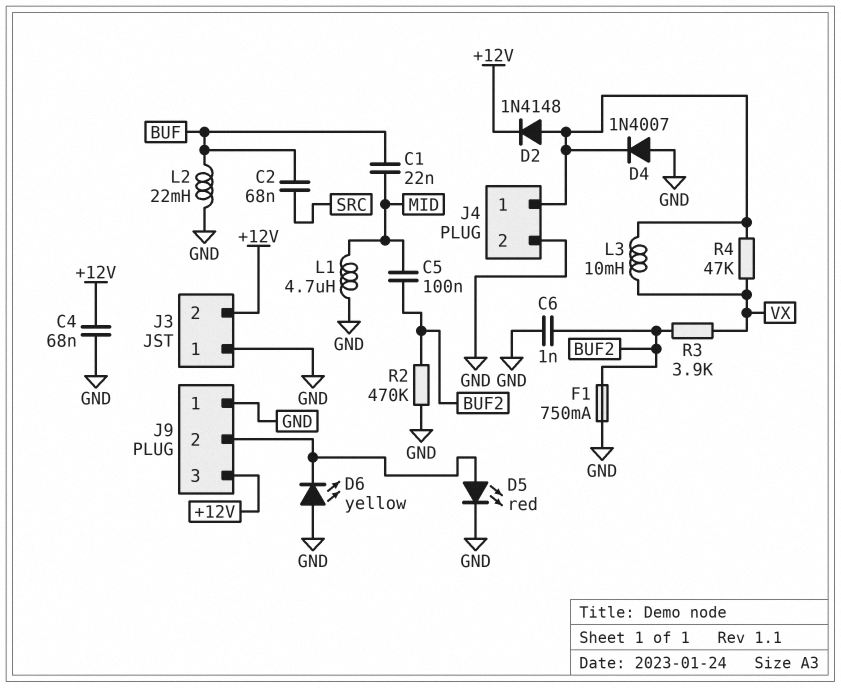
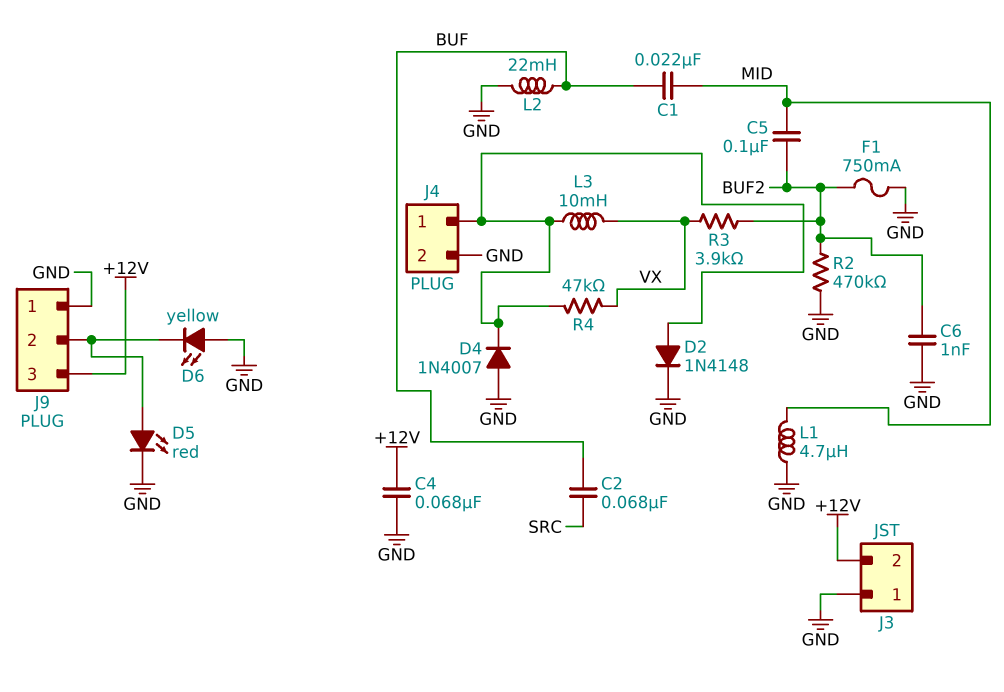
D2: diode 1N4148 (A J4/1, K +12V) -> diode 1N4148 (A J4/1, K GND)

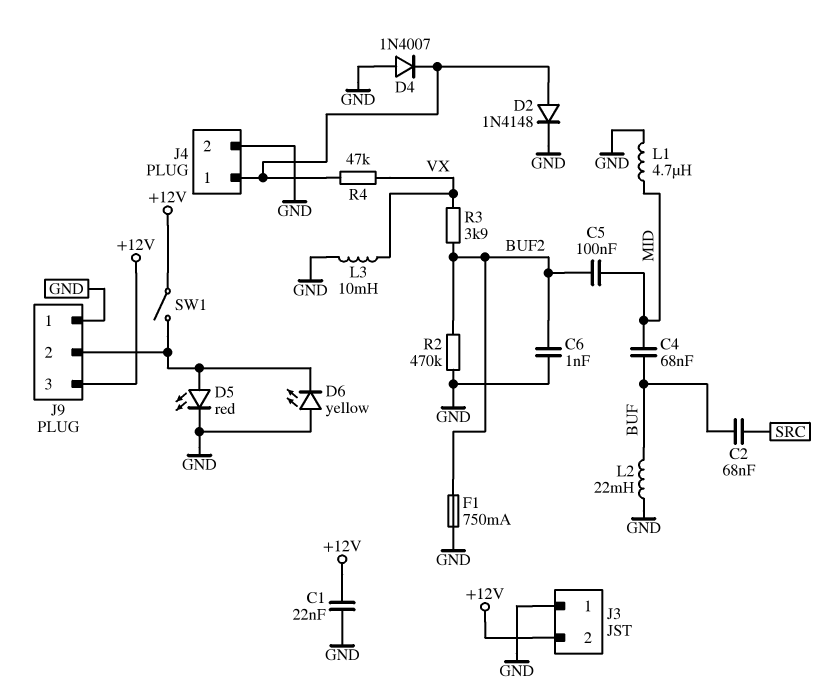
C1: 22nF (BUF, MID) -> 22nF (+12V, GND)
C4: 68nF (+12V, GND) -> 68nF (BUF, MID)
L3: 10mH (J4/1, VX) -> 10mH (GND, VX)
SW1: none -> switch (+12V, J9/2)

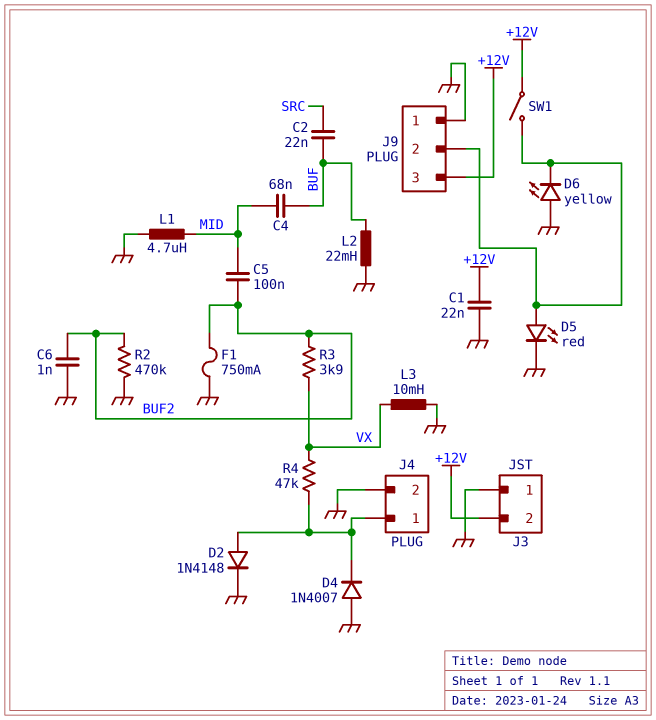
C2: 68nF (BUF, SRC) -> 22nF (BUF, SRC)

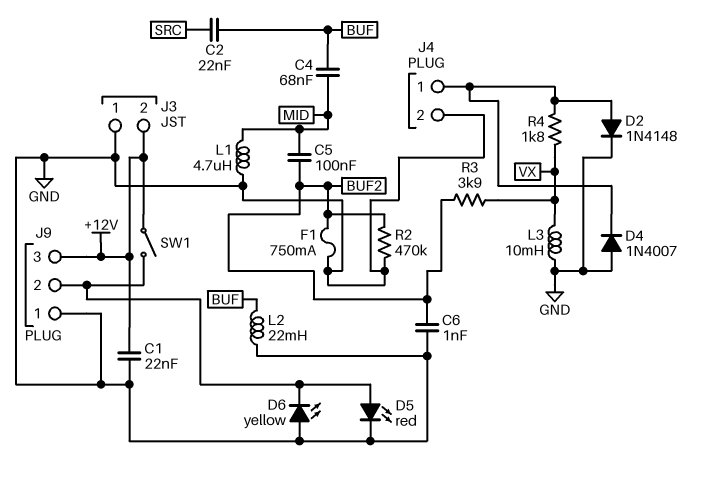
R4: 47k (J4/1, VX) -> 1.8k (J4/1, VX)

